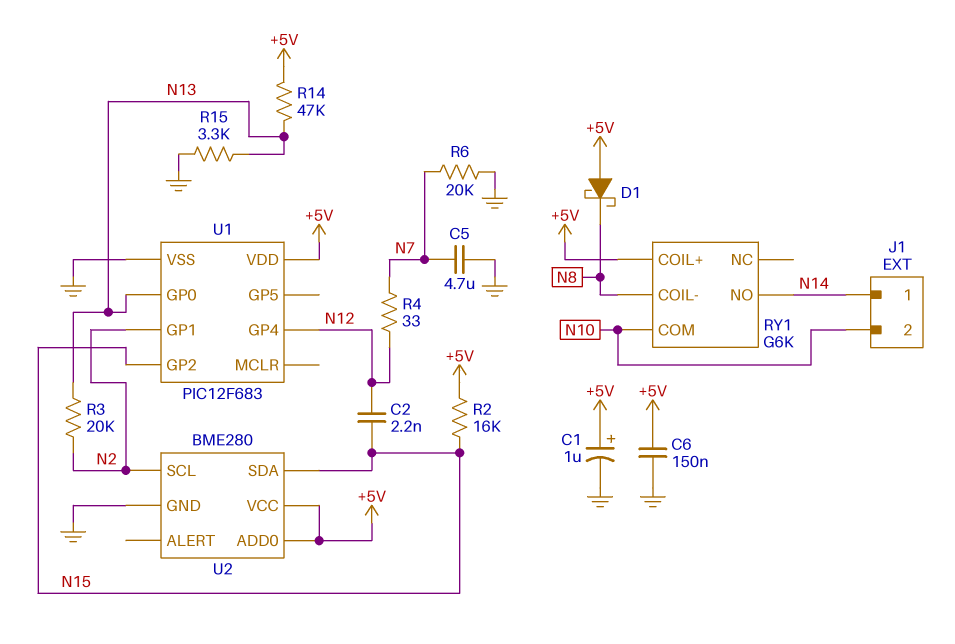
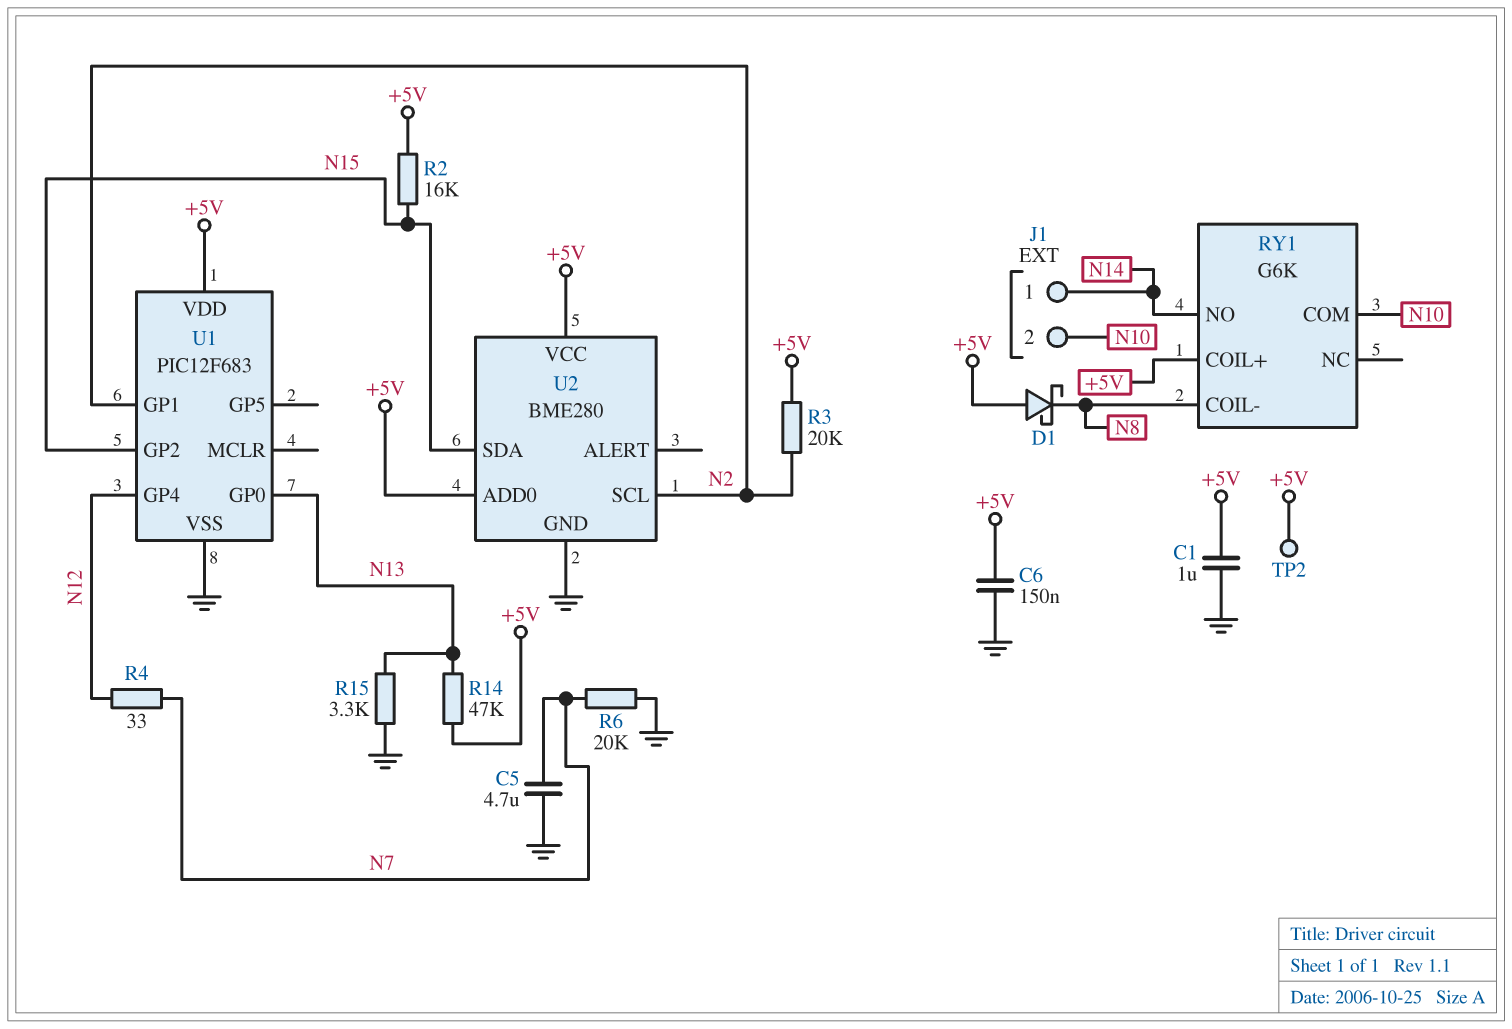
C1: 1uF (plus +5V, minus GND) -> 1uF (+5V, GND)
C2: 2.2nF (N12, N15) -> none
R3: 20k (N2, N13) -> 20k (+5V, N2)
TP2: none -> test point (+5V)

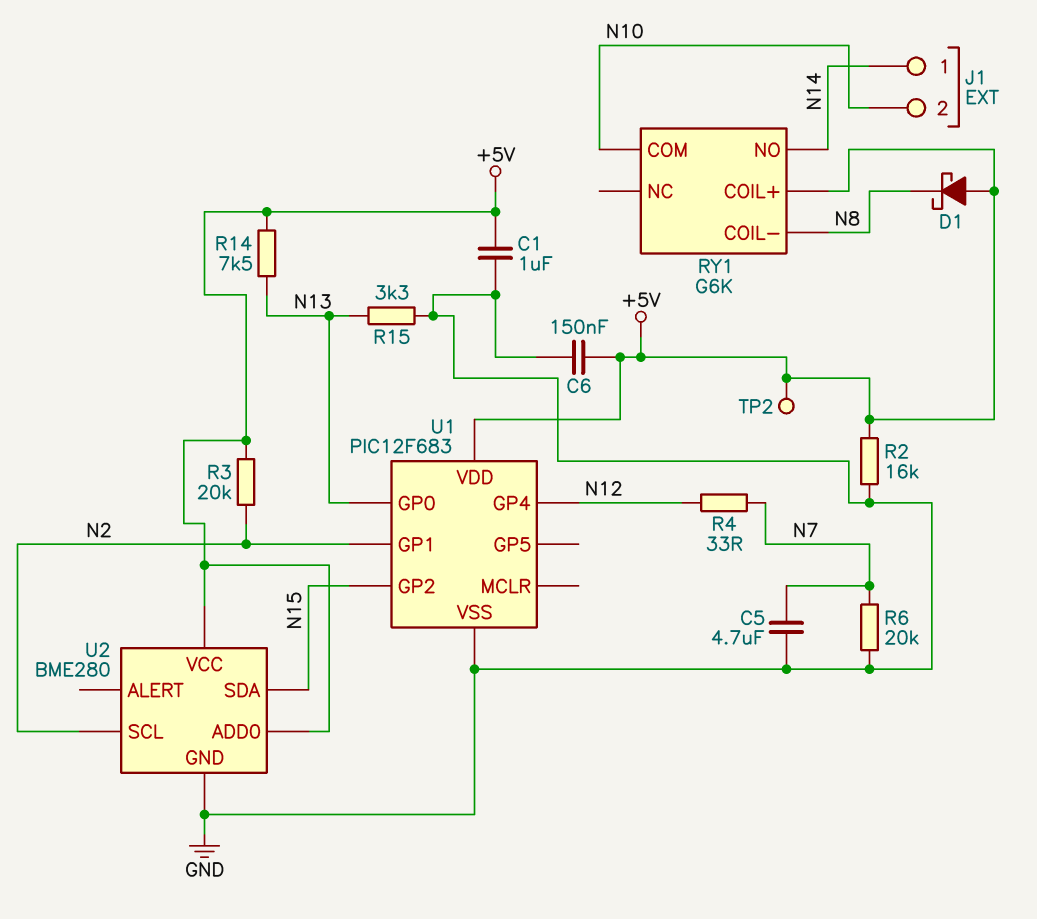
R2: 16k (+5V, N15) -> 16k (+5V, GND)
R14: 47k (+5V, N13) -> 7.5k (+5V, N13)

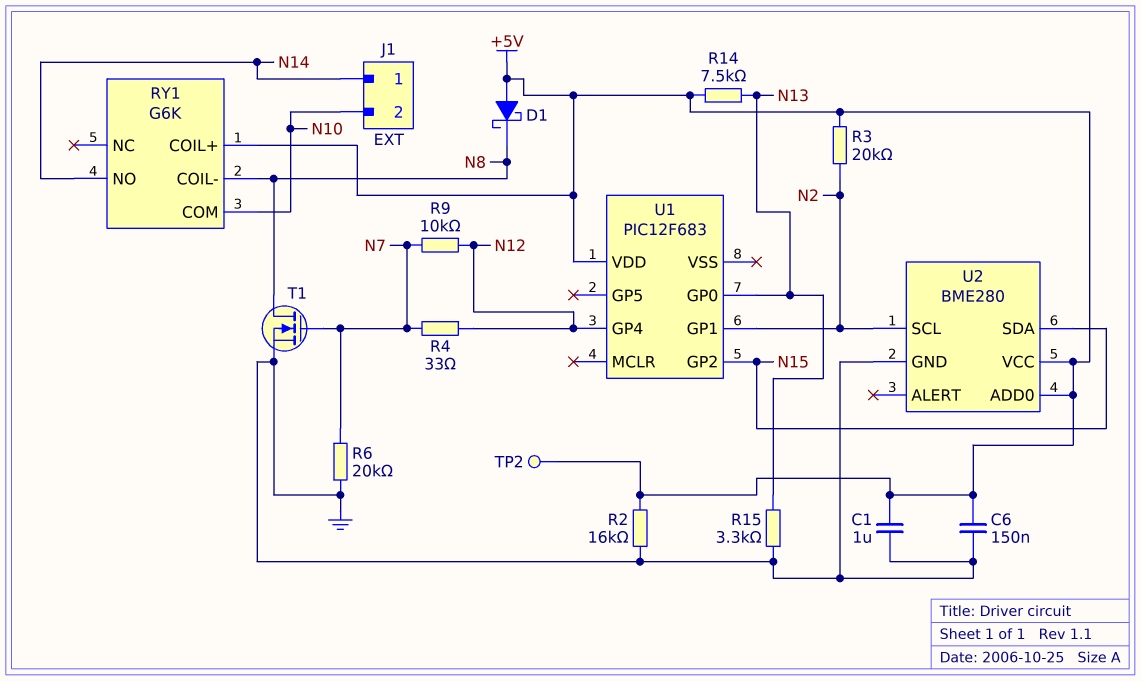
C5: 4.7uF (GND, N7) -> none
R9: none -> 10k (N7, N12)
T1: none -> NMOS (G N7, D N8, S GND)
U1 pin VSS: GND -> none

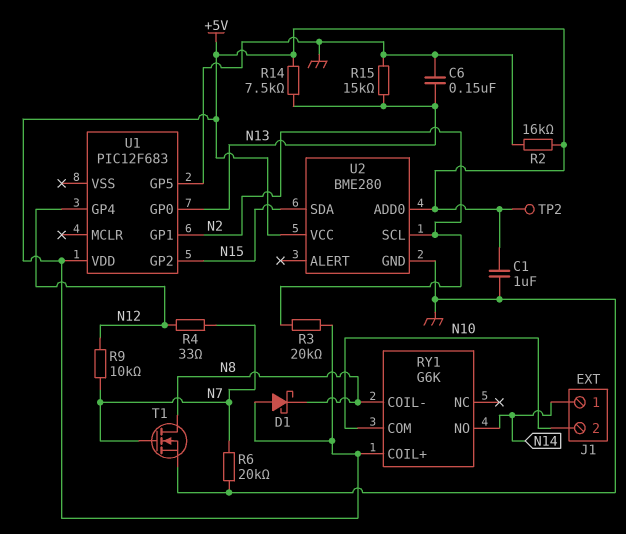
C6: 150nF (+5V, GND) -> 150nF (GND, N13)
R15: 3.3k (GND, N13) -> 15k (GND, N13)
U1 pin GP5: none -> GND

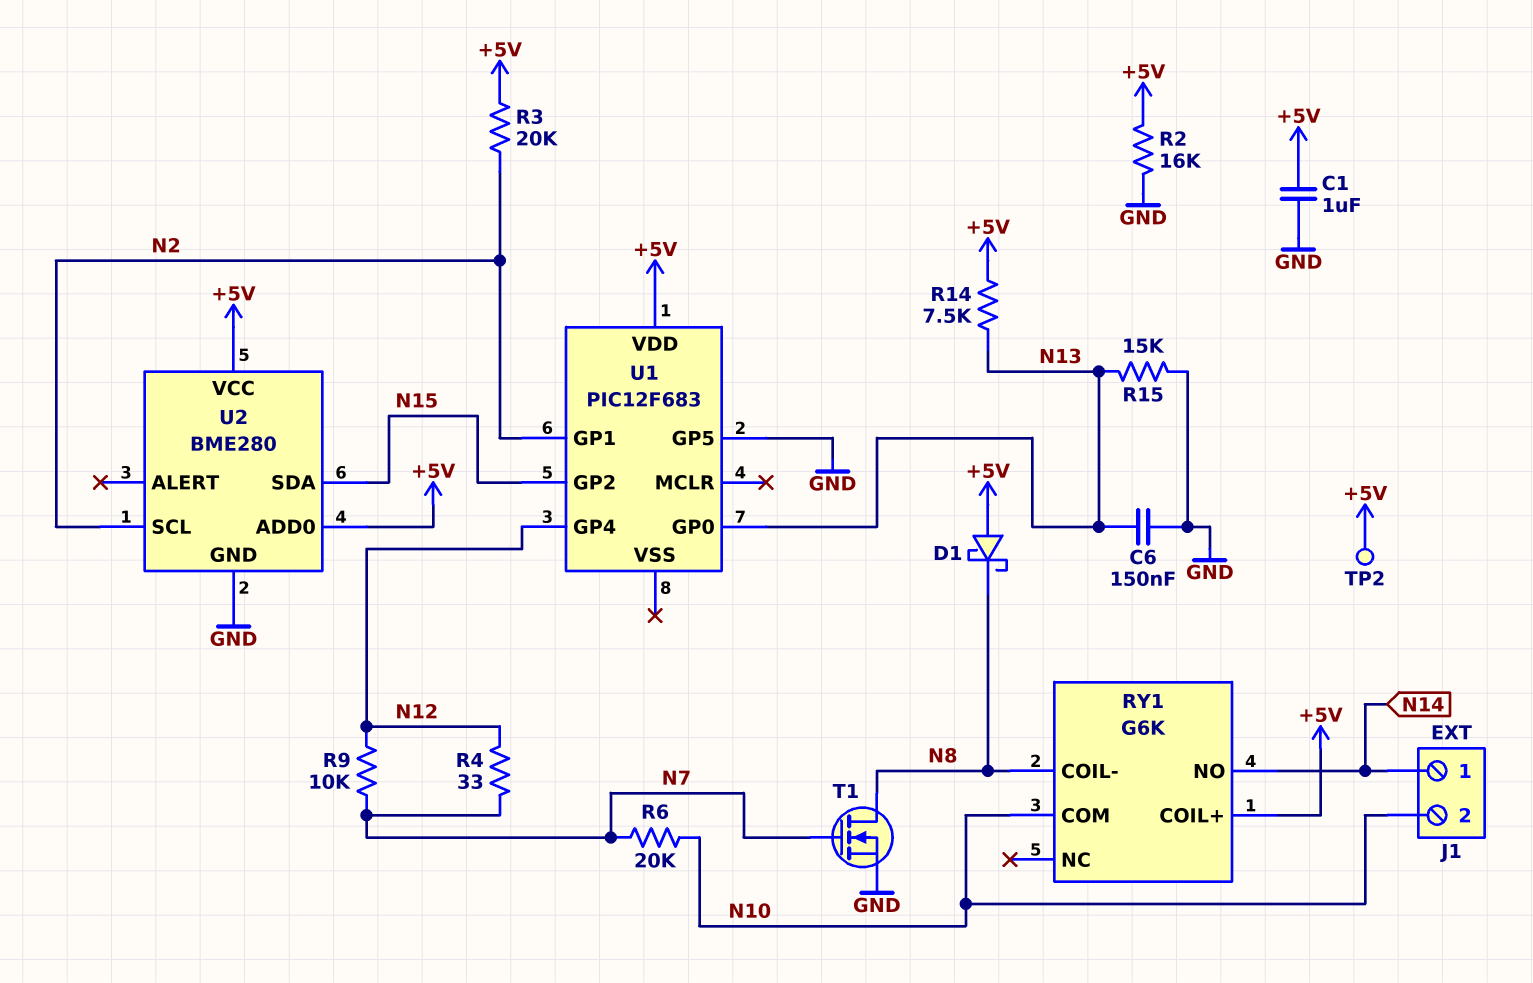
R6: 20k (GND, N7) -> 20k (N7, N10)

